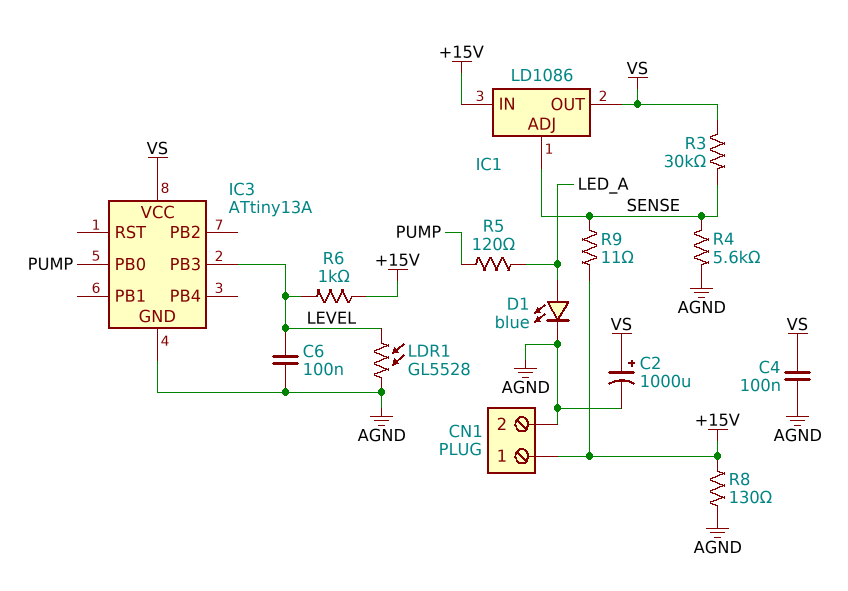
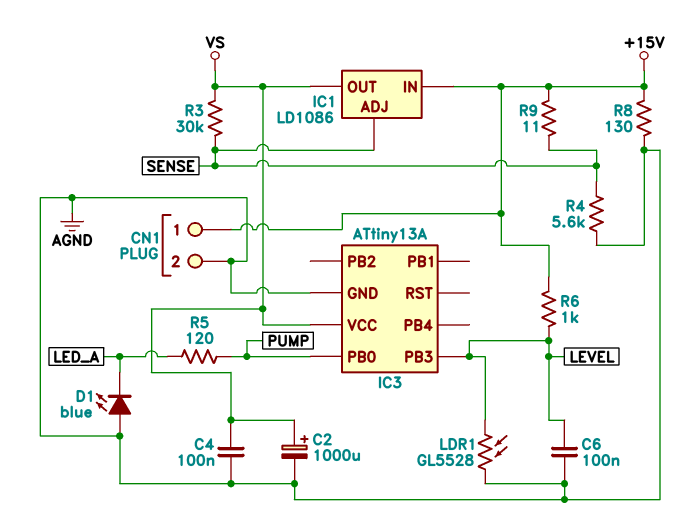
D1: LED blue (A LED_A, K AGND) -> LED blue (A AGND, K LED_A)

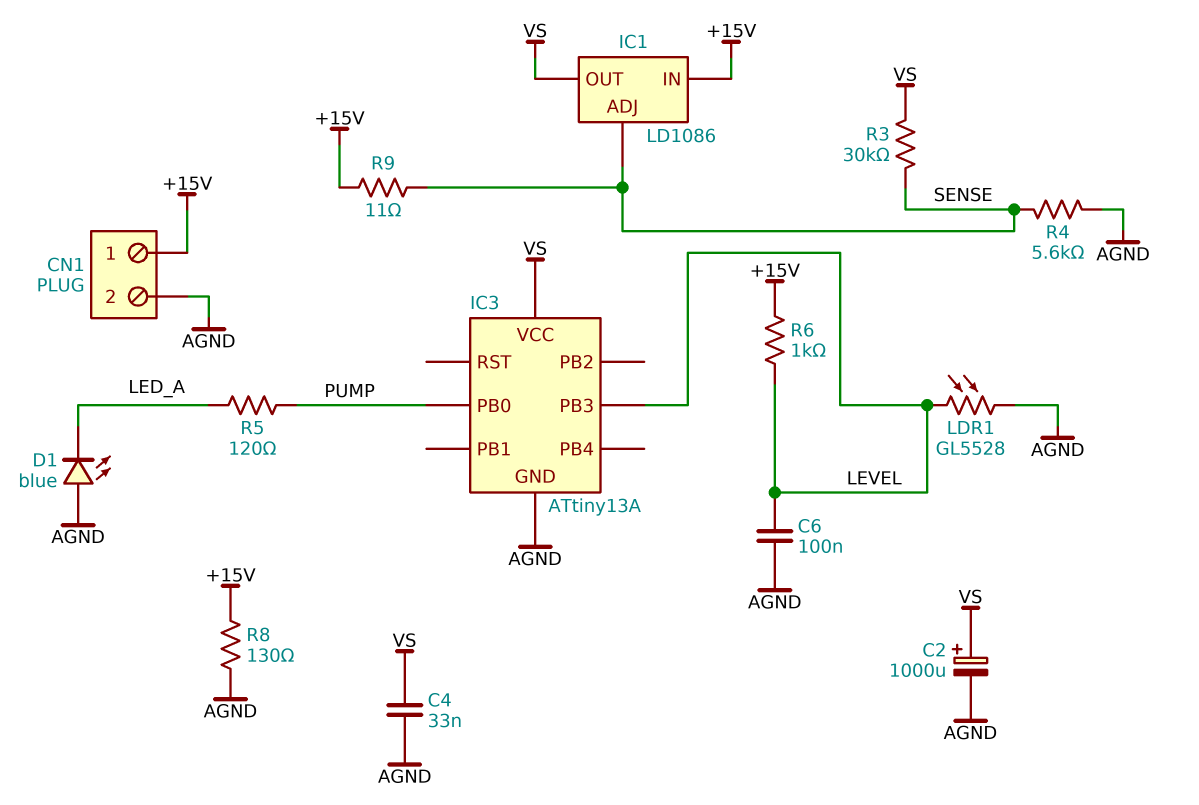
C4: 100nF (AGND, VS) -> 33nF (AGND, VS)

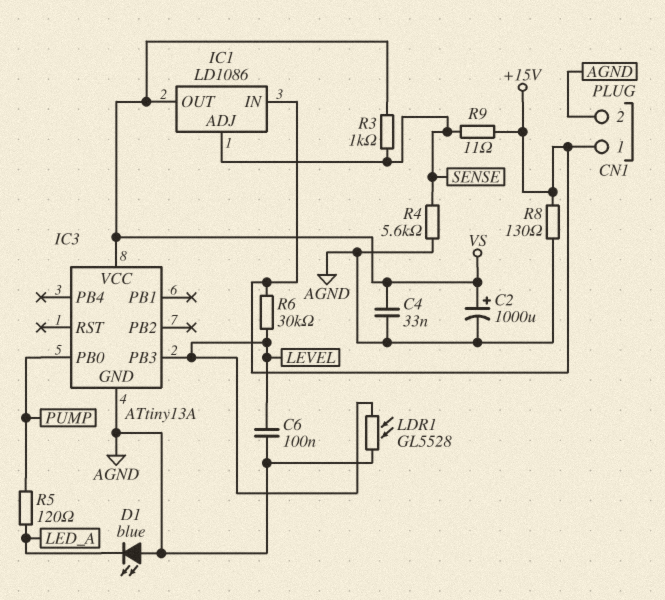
R3: 30k (SENSE, VS) -> 1k (SENSE, VS)
R6: 1k (+15V, LEVEL) -> 30k (+15V, LEVEL)

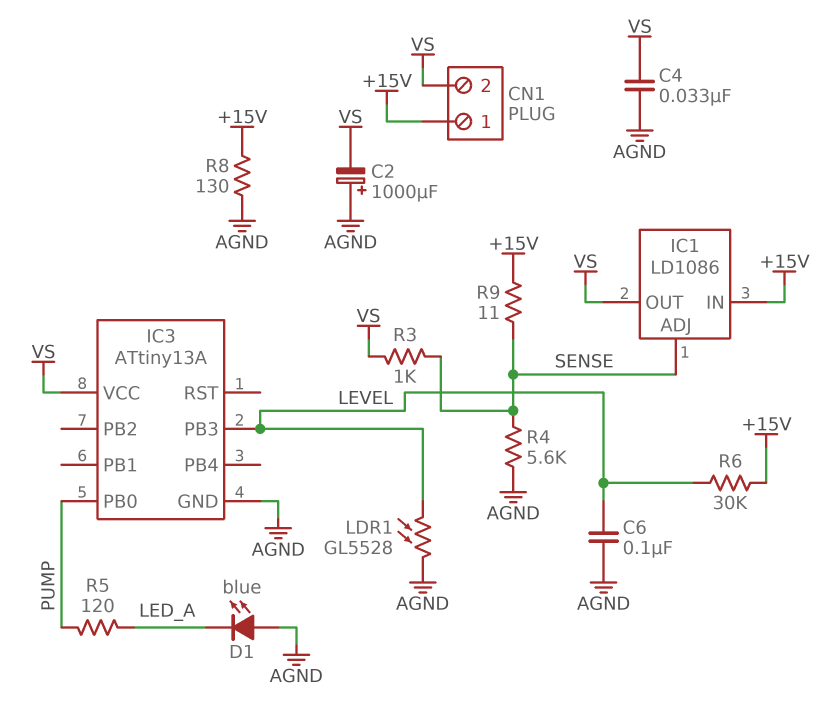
C2: 1000uF (plus VS, minus AGND) -> 1000uF (plus AGND, minus VS)
CN1 pin 2: AGND -> VS

